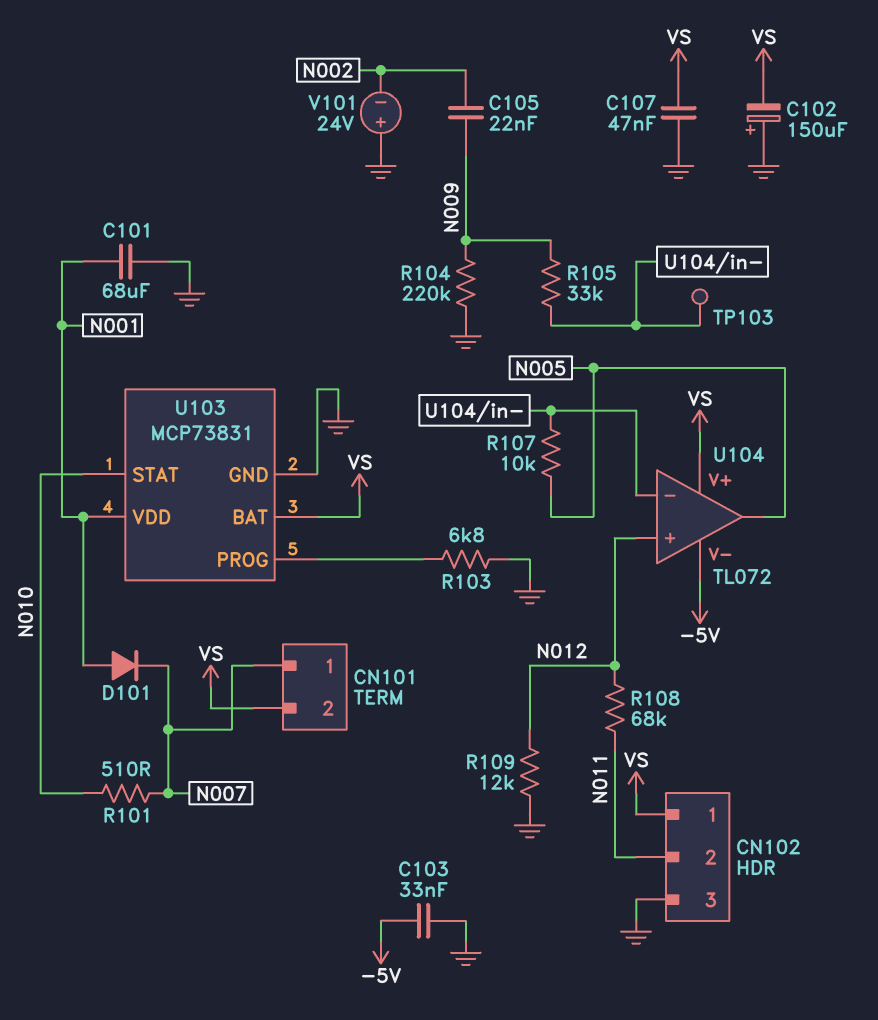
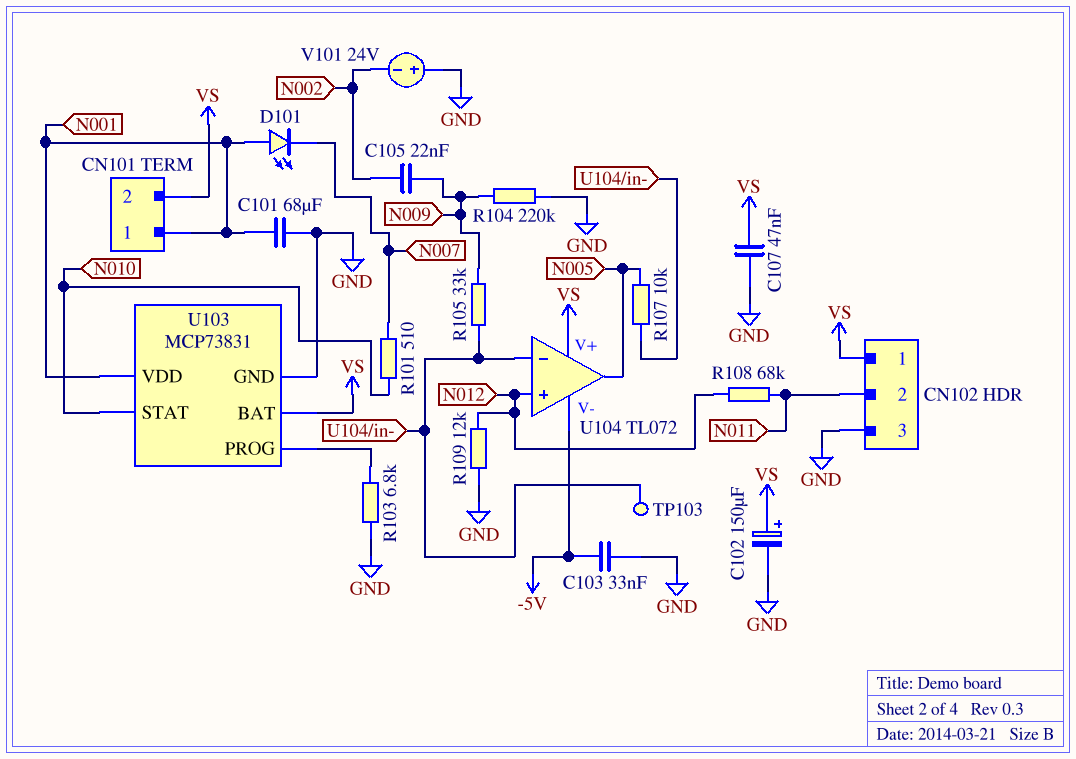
C102: 150uF (plus GND, minus VS) -> 150uF (plus VS, minus GND)
CN101 pin 1: N007 -> N001
D101: diode (A N001, K N007) -> LED (A N001, K N007)

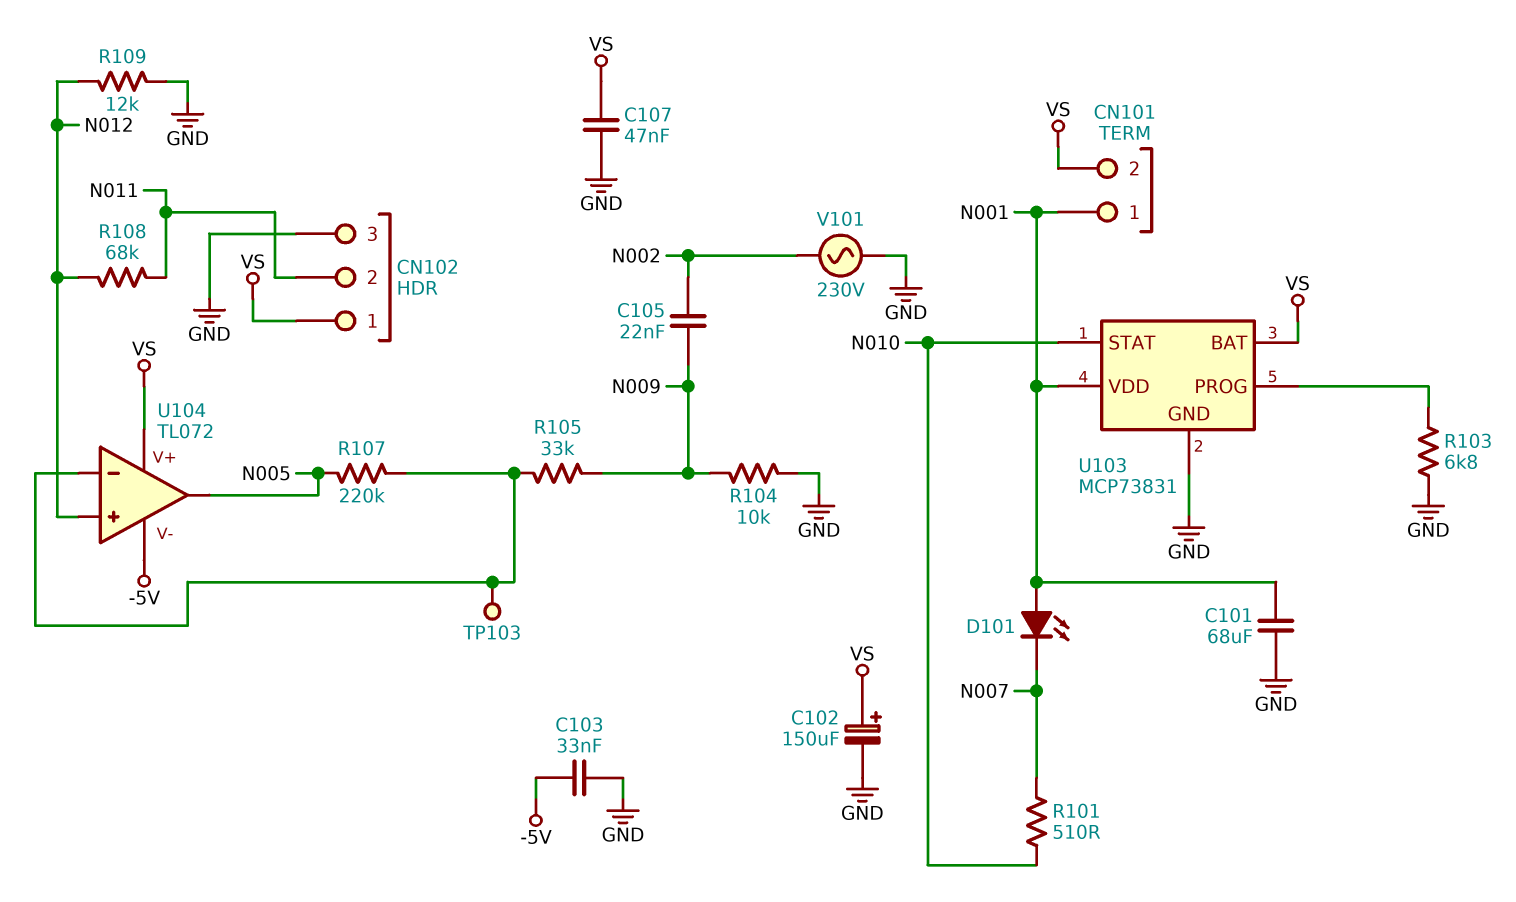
R104: 220k (GND, N009) -> 10k (GND, N009)
R107: 10k (N005, U104/in-) -> 220k (N005, U104/in-)
V101: 24V (plus GND, minus N002) -> AC 230V (GND, N002)

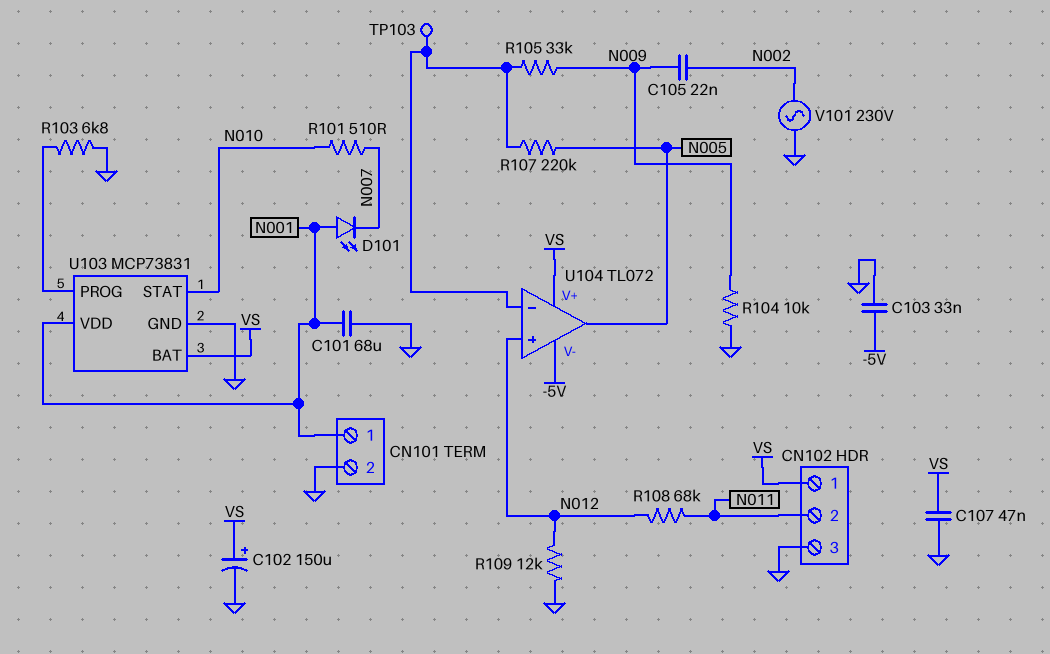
CN101 pin 2: VS -> GND

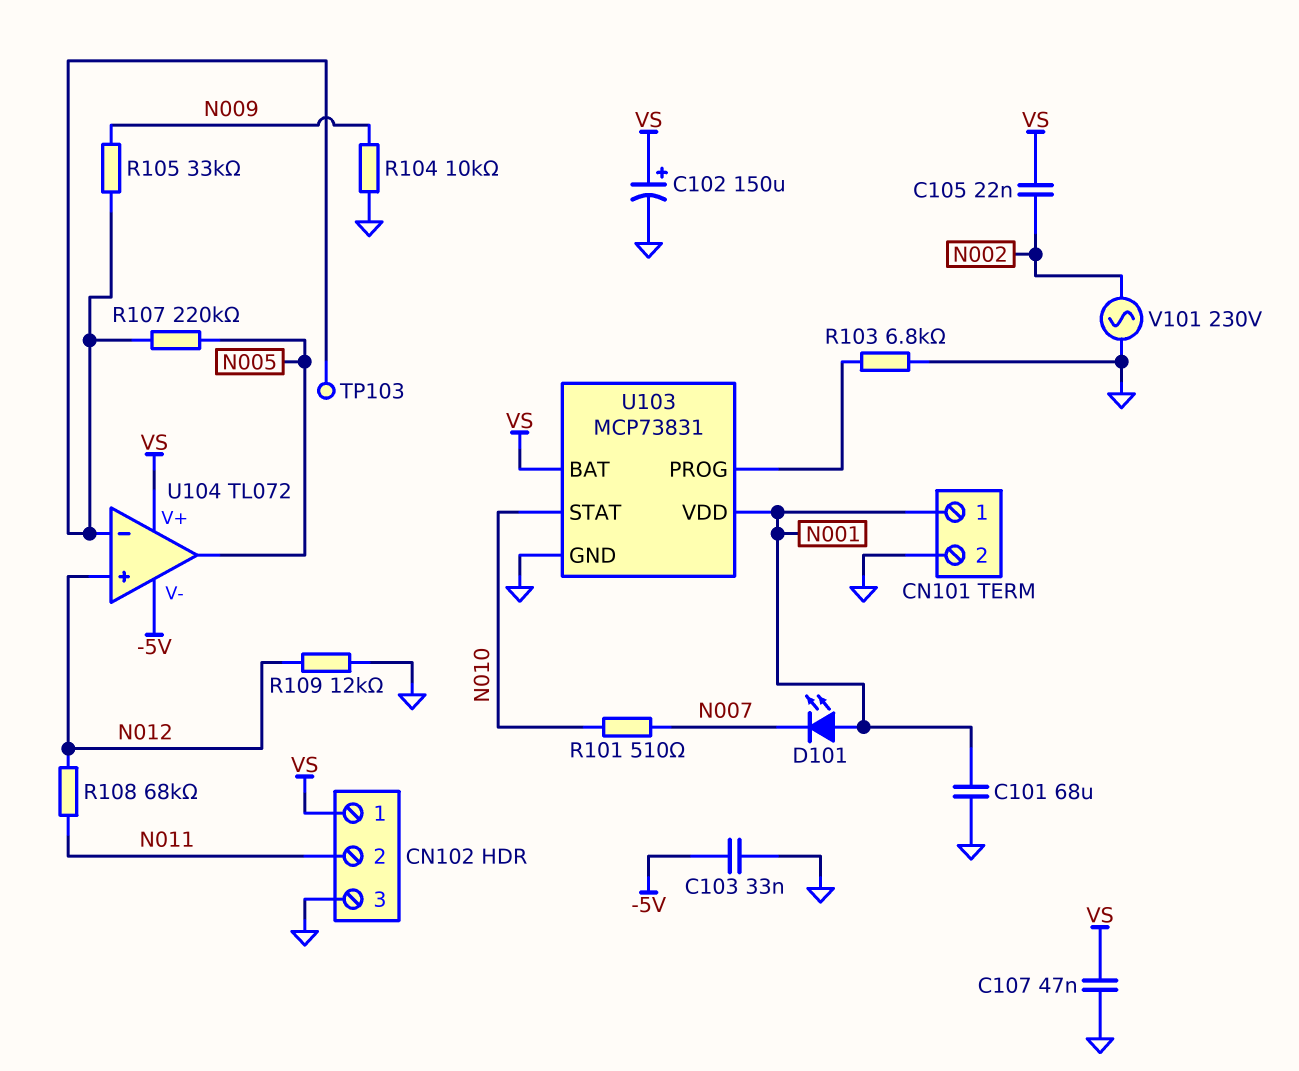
C105: 22nF (N002, N009) -> 22nF (N002, VS)

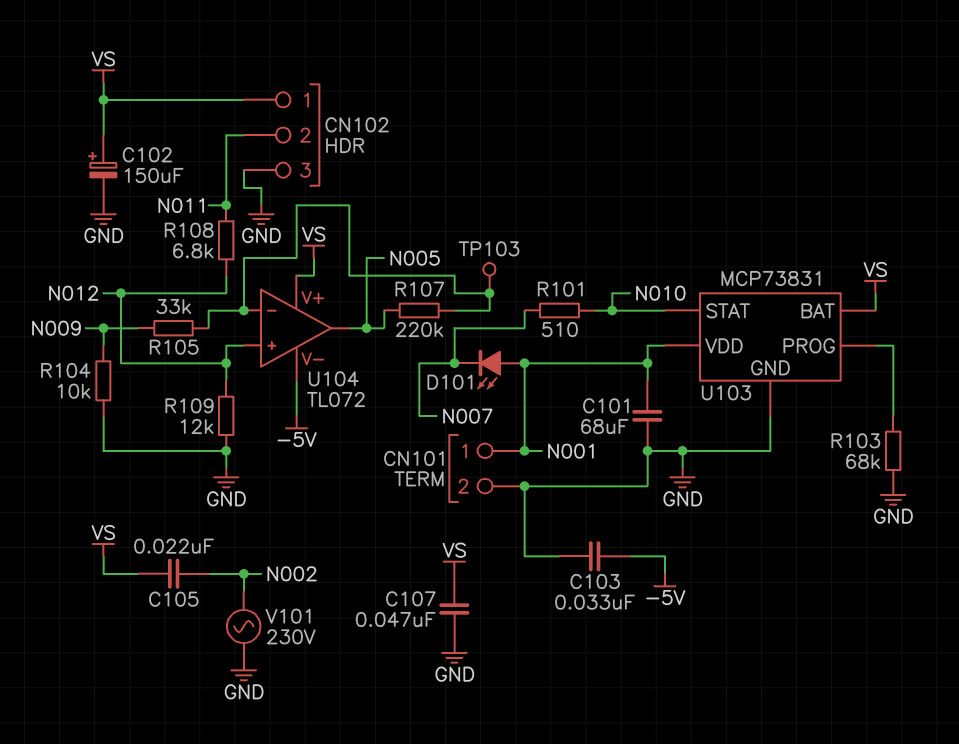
R103: 6.8k (GND, U103/PROG) -> 68k (GND, U103/PROG)
R108: 68k (N011, N012) -> 6.8k (N011, N012)

